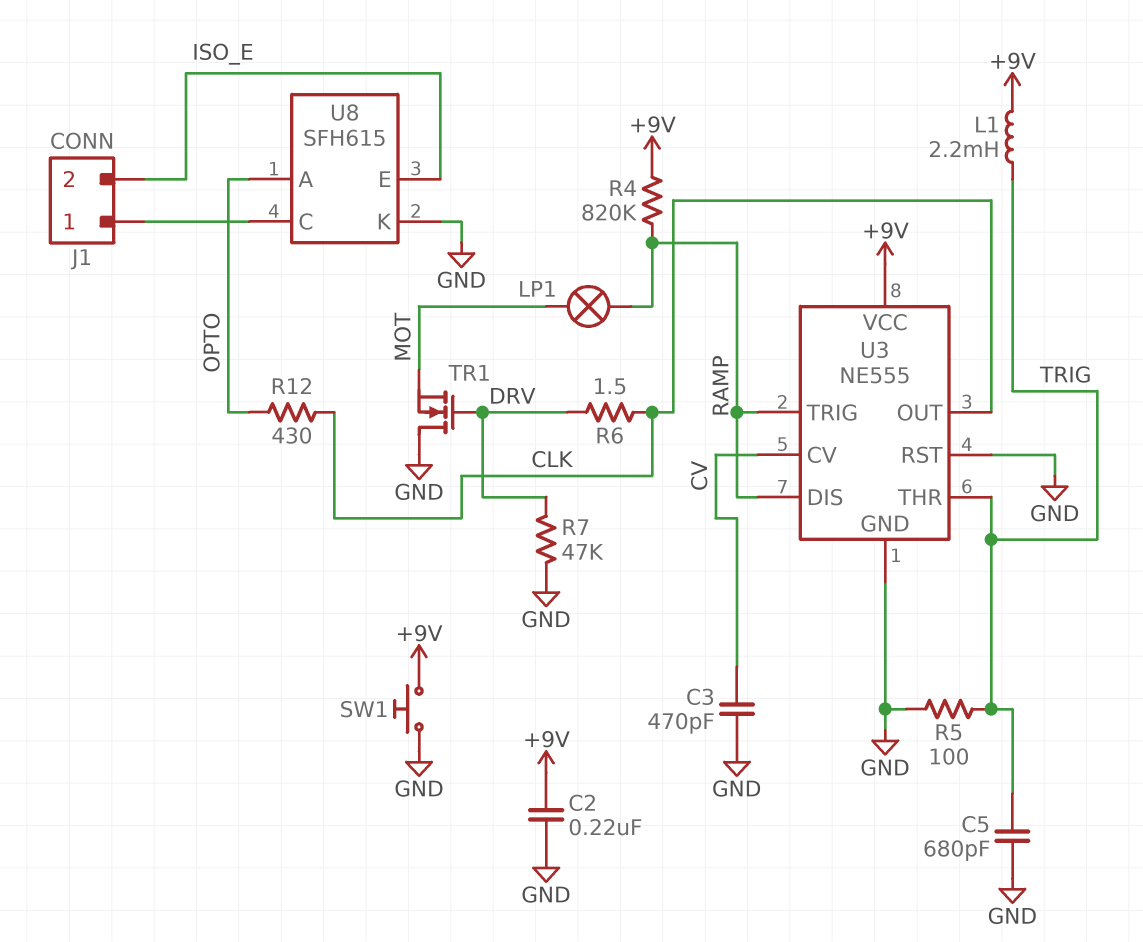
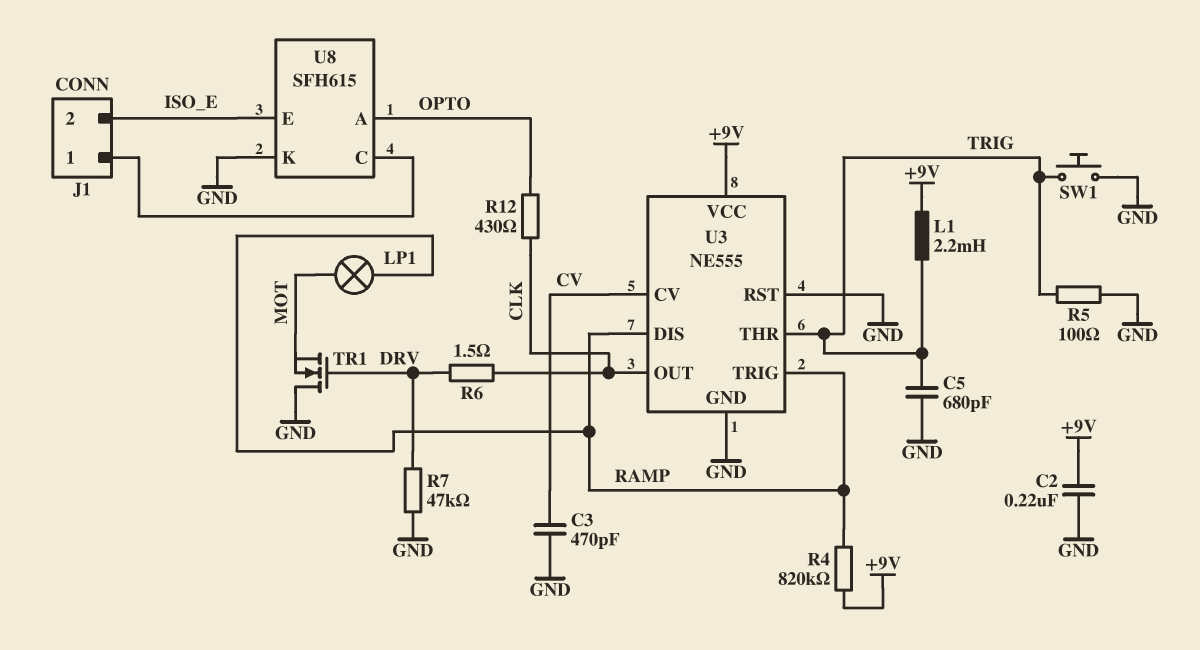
SW1: button (+9V, GND) -> button (GND, TRIG)

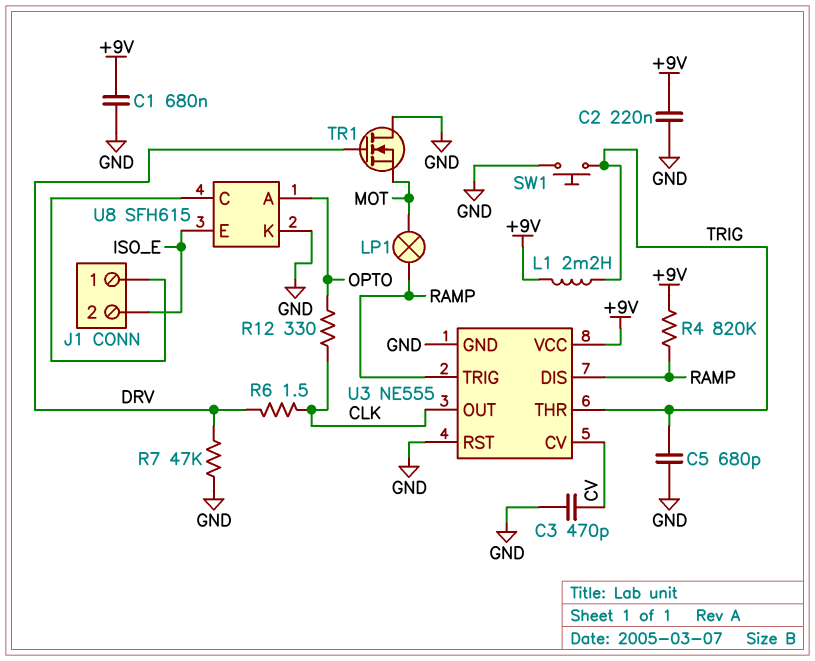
C1: none -> 680nF (+9V, GND)
R5: 100 (GND, TRIG) -> none
R12: 430 (CLK, OPTO) -> 330 (CLK, OPTO)

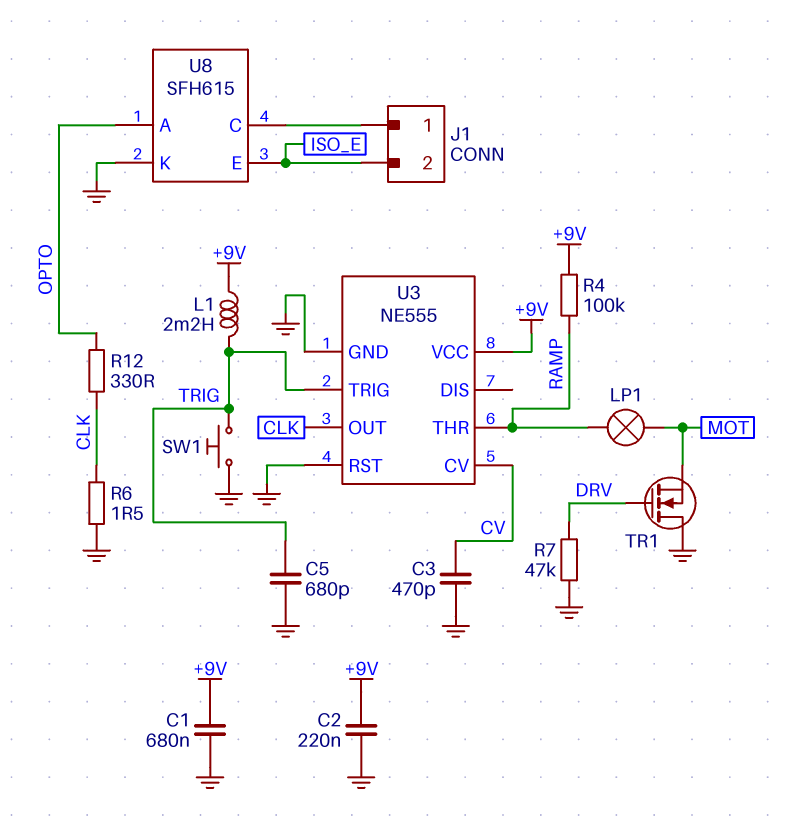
R4: 820k (+9V, RAMP) -> 100k (+9V, RAMP)
R6: 1.5 (CLK, DRV) -> 1.5 (CLK, GND)
U3 pin DIS: RAMP -> none
U3 pin THR: TRIG -> RAMP
U3 pin TRIG: RAMP -> TRIG

